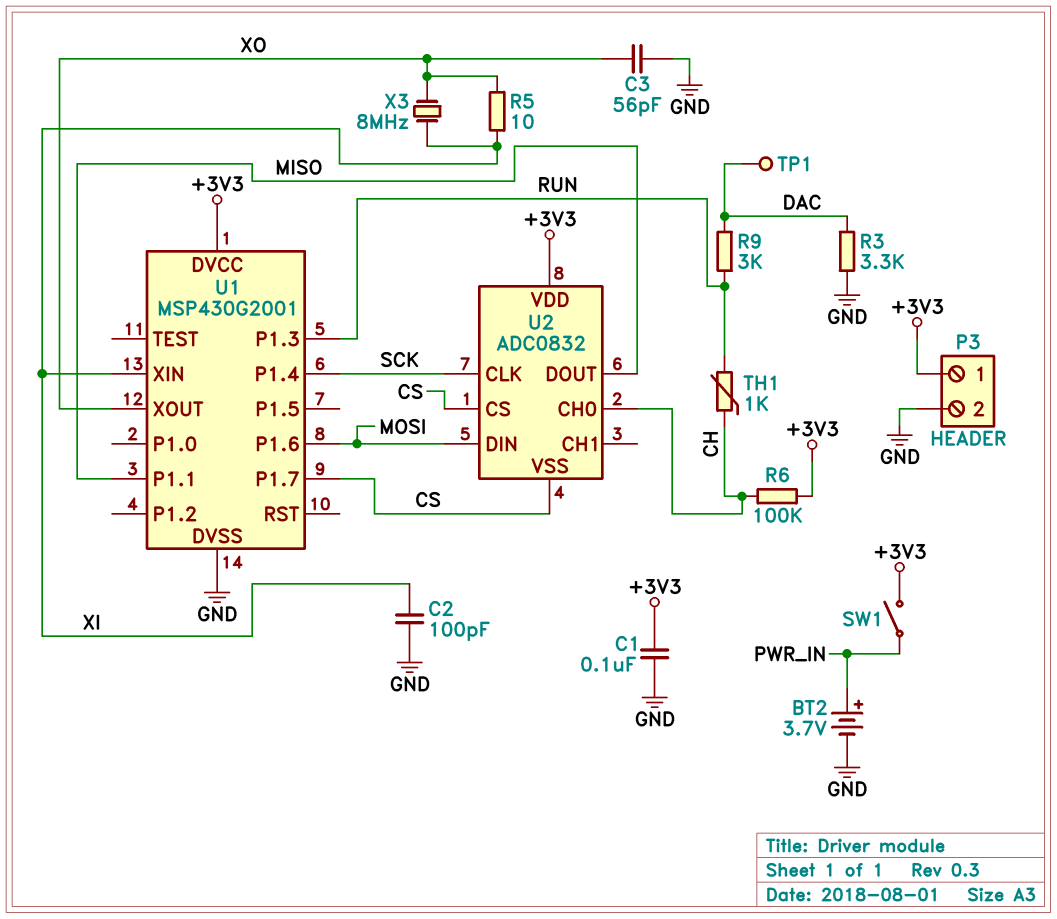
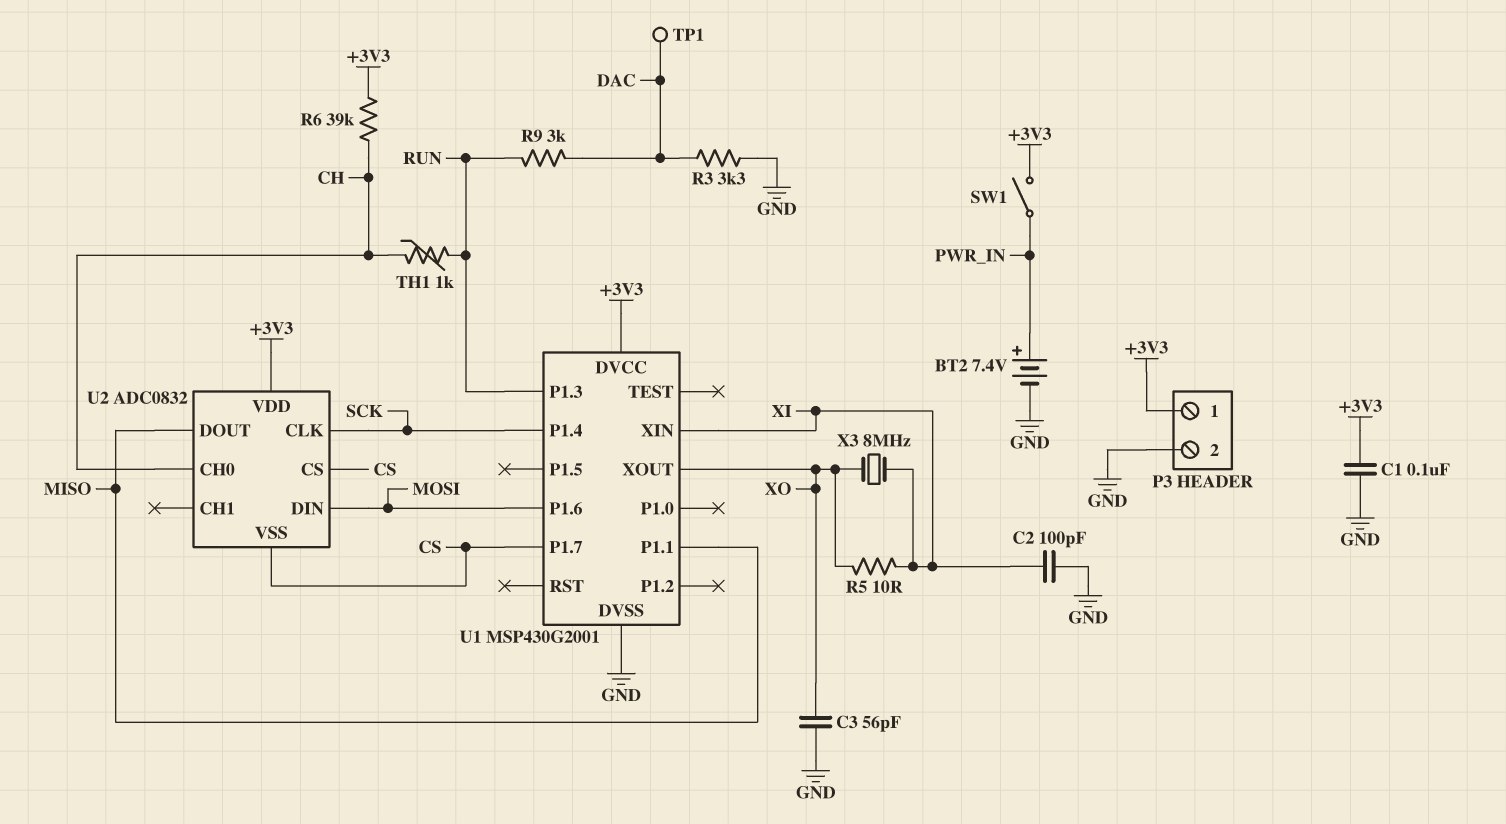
BT2: 3.7V (plus PWR_IN, minus GND) -> 7.4V (plus PWR_IN, minus GND)
R6: 100k (+3V3, CH) -> 39k (+3V3, CH)

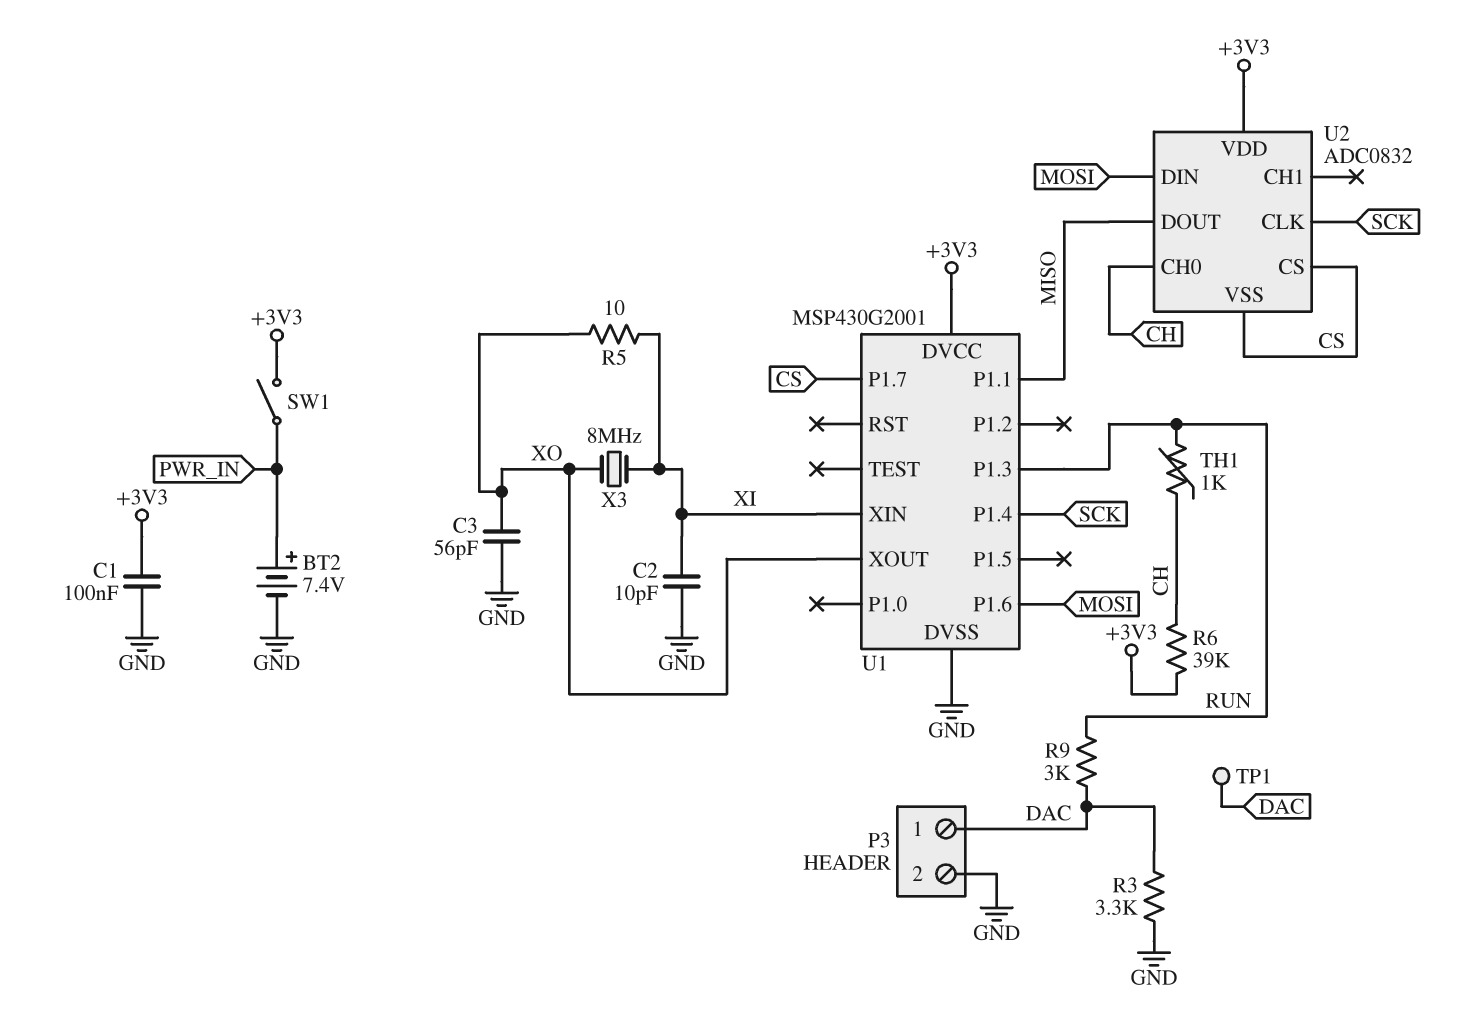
C2: 100pF (GND, XI) -> 10pF (GND, XI)
P3 pin 1: +3V3 -> DAC

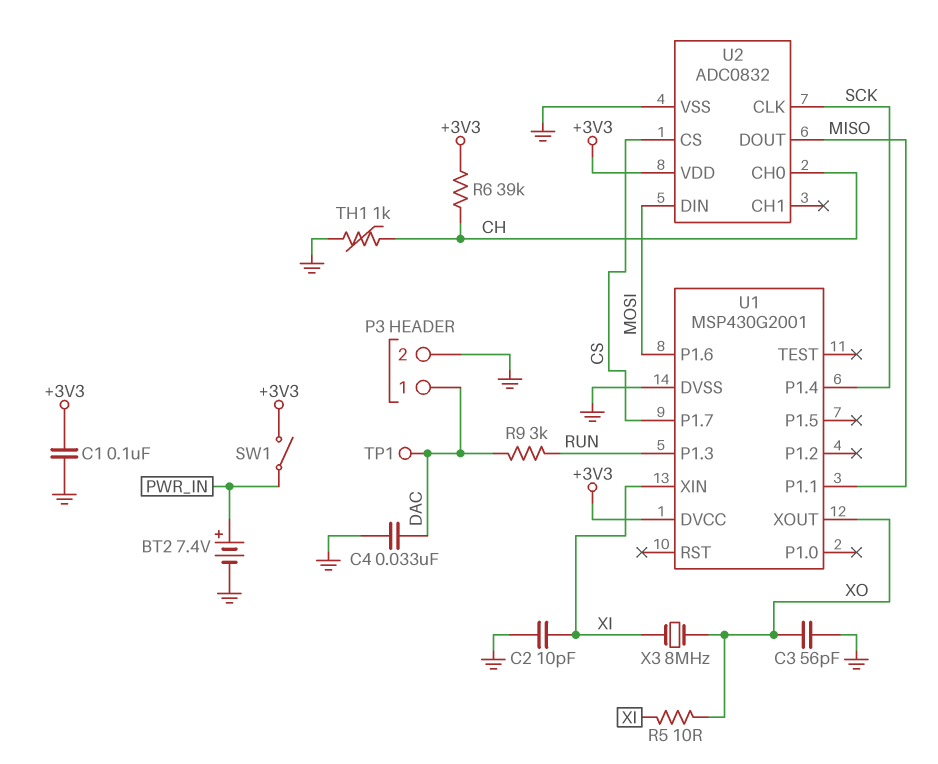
C4: none -> 33nF (DAC, GND)
R3: 3.3k (DAC, GND) -> none
TH1: 1k (CH, RUN) -> 1k (CH, GND)
U2 pin VSS: CS -> GND

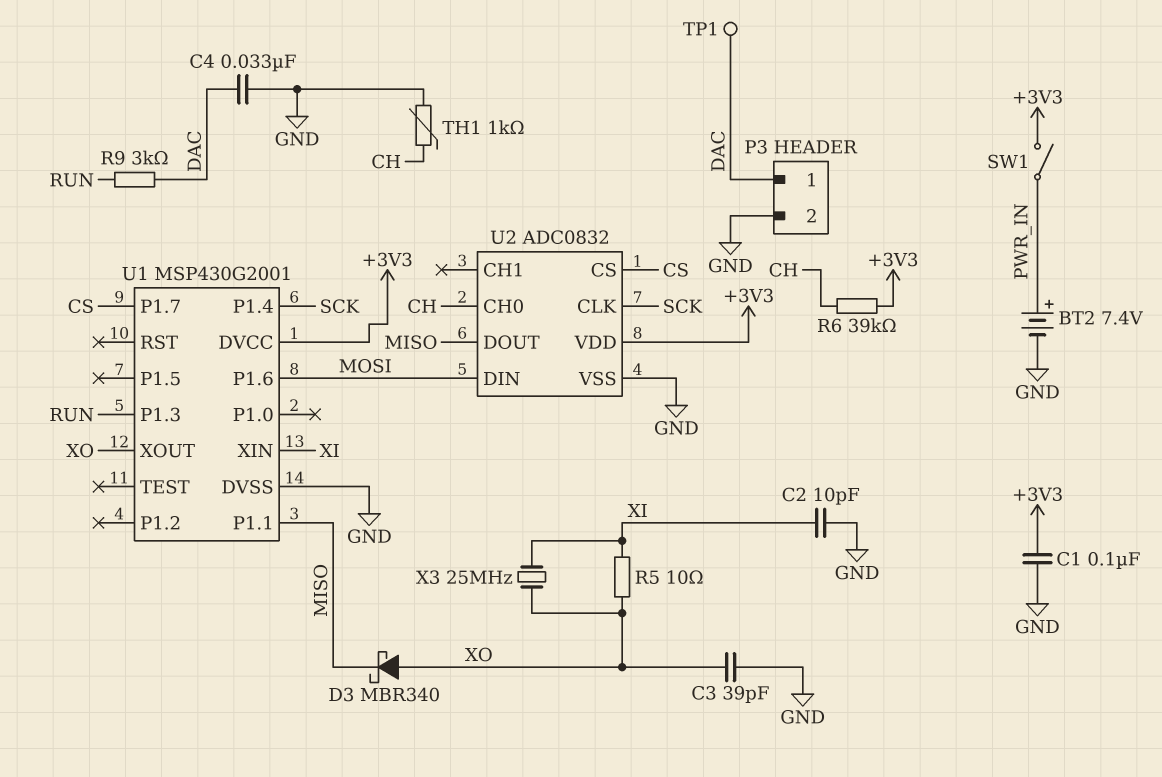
C3: 56pF (GND, XO) -> 39pF (GND, XO)
D3: none -> schottky MBR340 (A XO, K MISO)
X3: 8MHz (XI, XO) -> 25MHz (XI, XO)

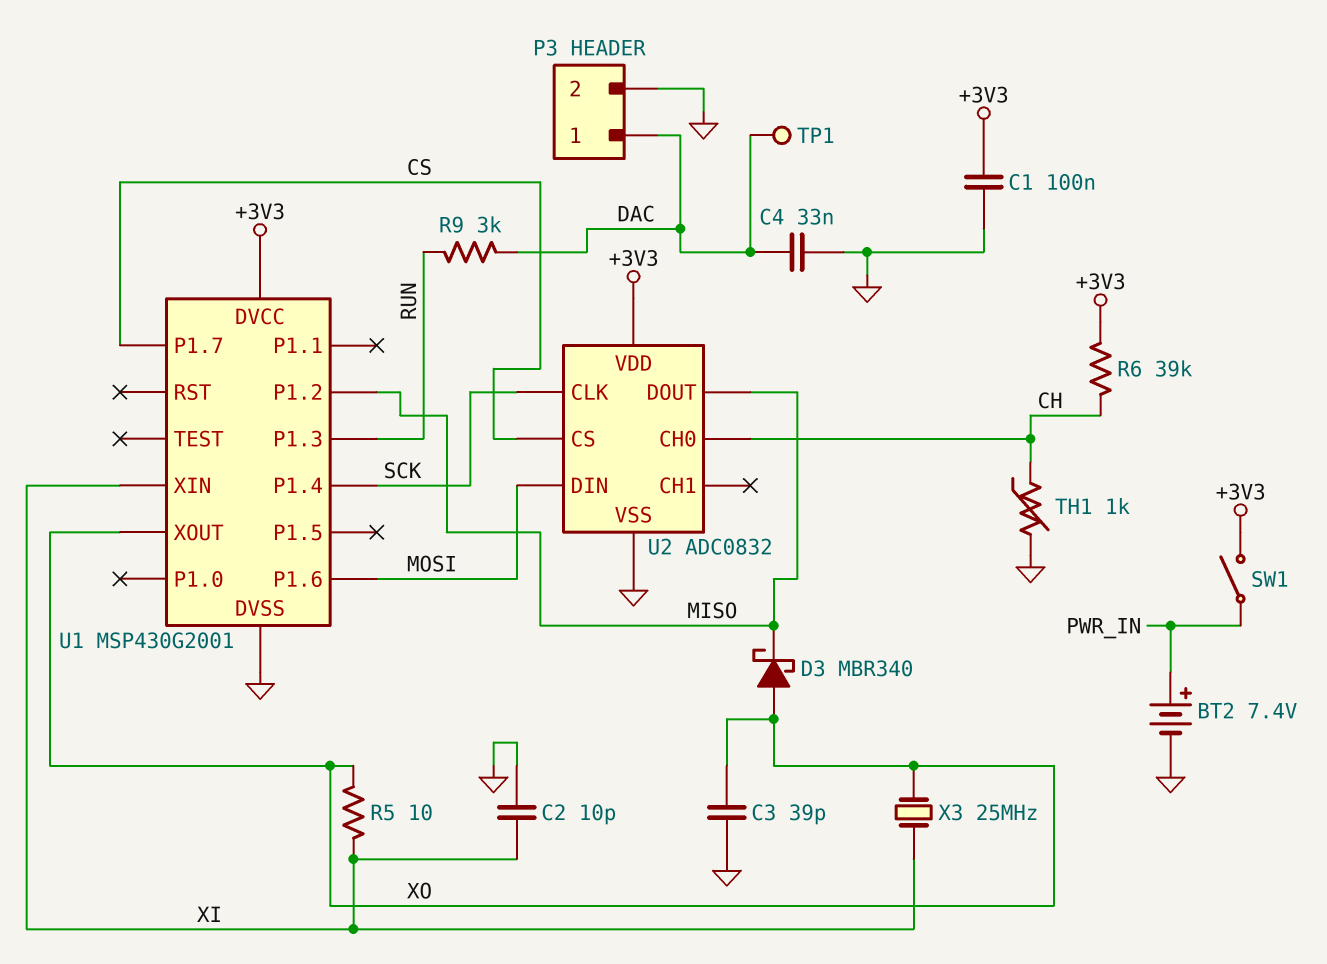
U1 pin P1.1: MISO -> none
U1 pin P1.2: none -> MISO

